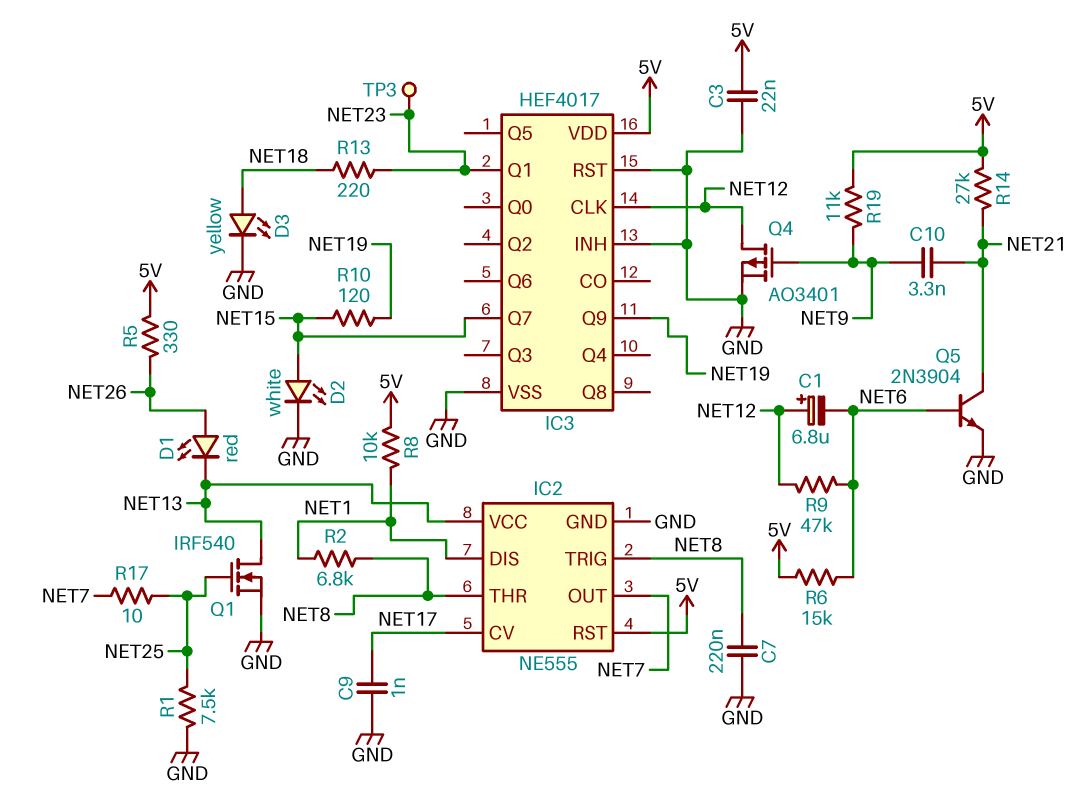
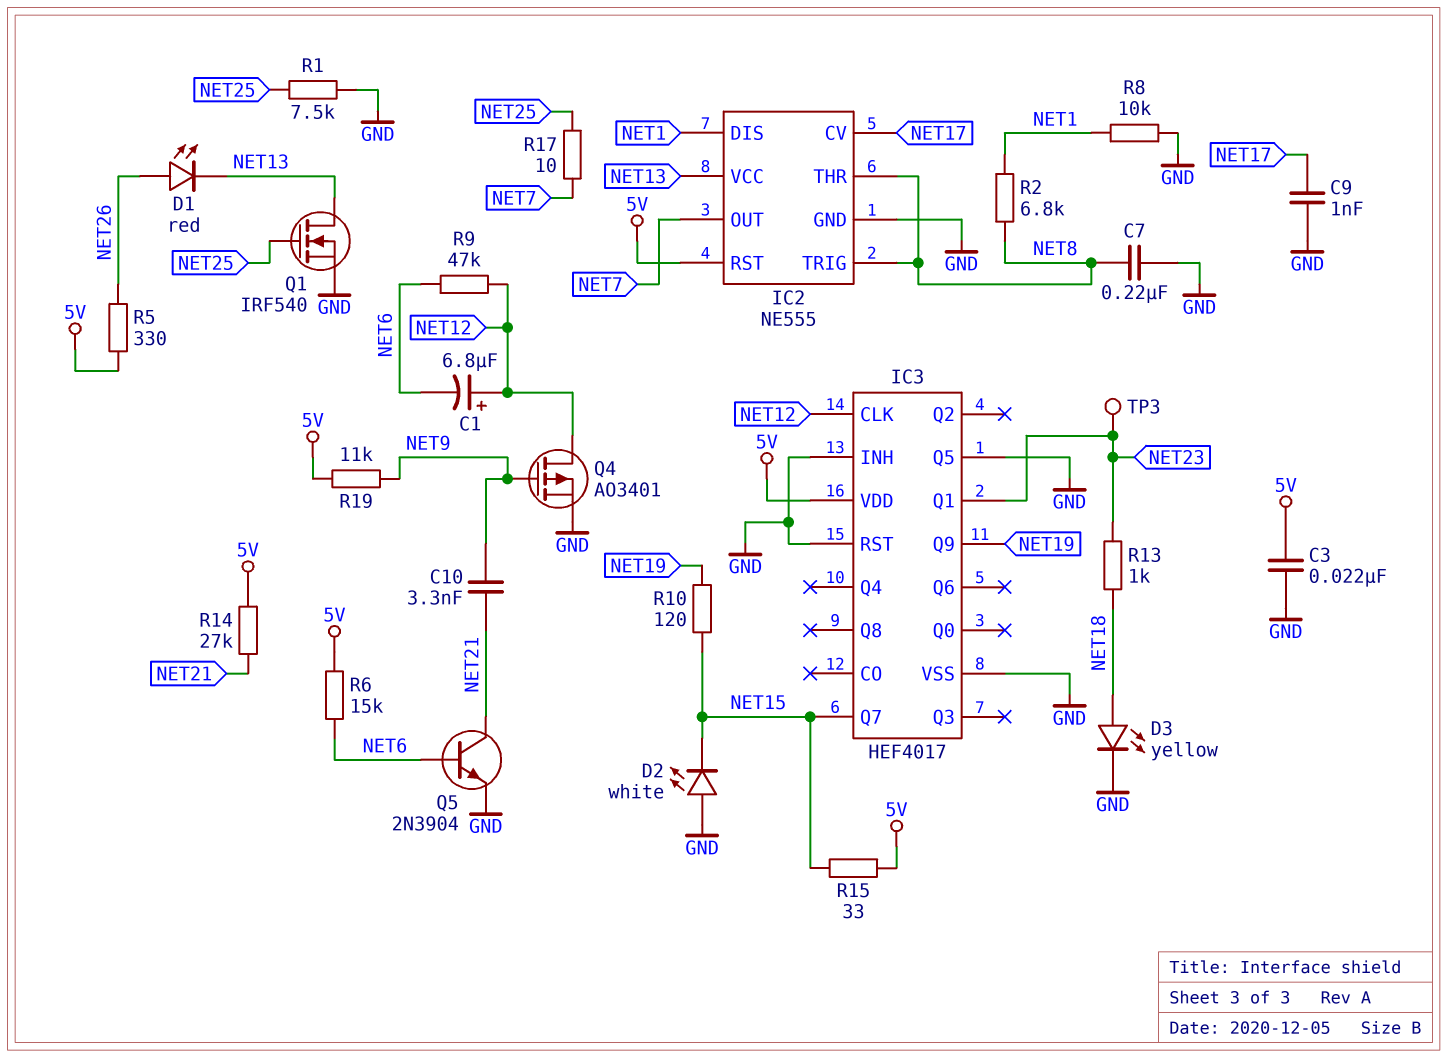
D2: LED white (A NET15, K GND) -> LED white (A GND, K NET15)
IC3 pin Q5: none -> GND
R8: 10k (5V, NET1) -> 10k (GND, NET1)
R13: 220 (NET18, NET23) -> 1k (NET18, NET23)
R15: none -> 33 (5V, NET15)

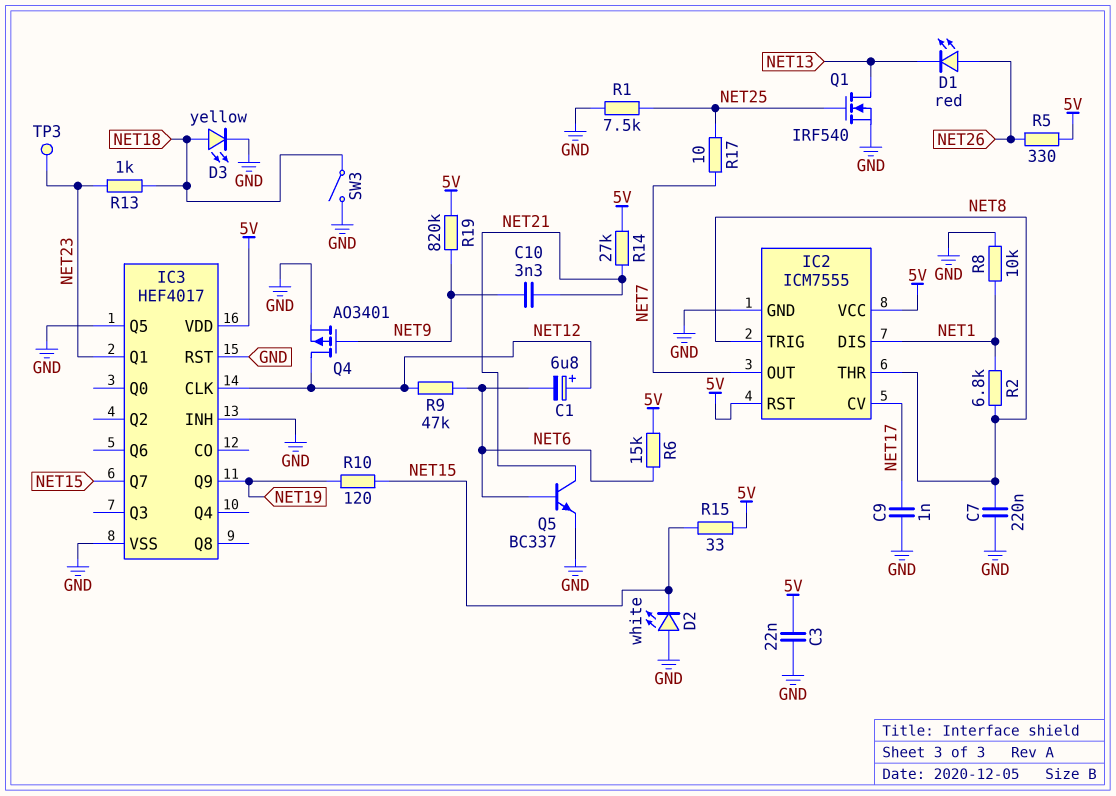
IC2: NE555 -> ICM7555
IC2 pin VCC: NET13 -> 5V
Q5: NPN 2N3904 (B NET6, C NET21, E GND) -> NPN BC337 (B NET6, C NET21, E GND)
R19: 11k (5V, NET9) -> 820k (5V, NET9)
SW3: none -> switch (GND, NET18)

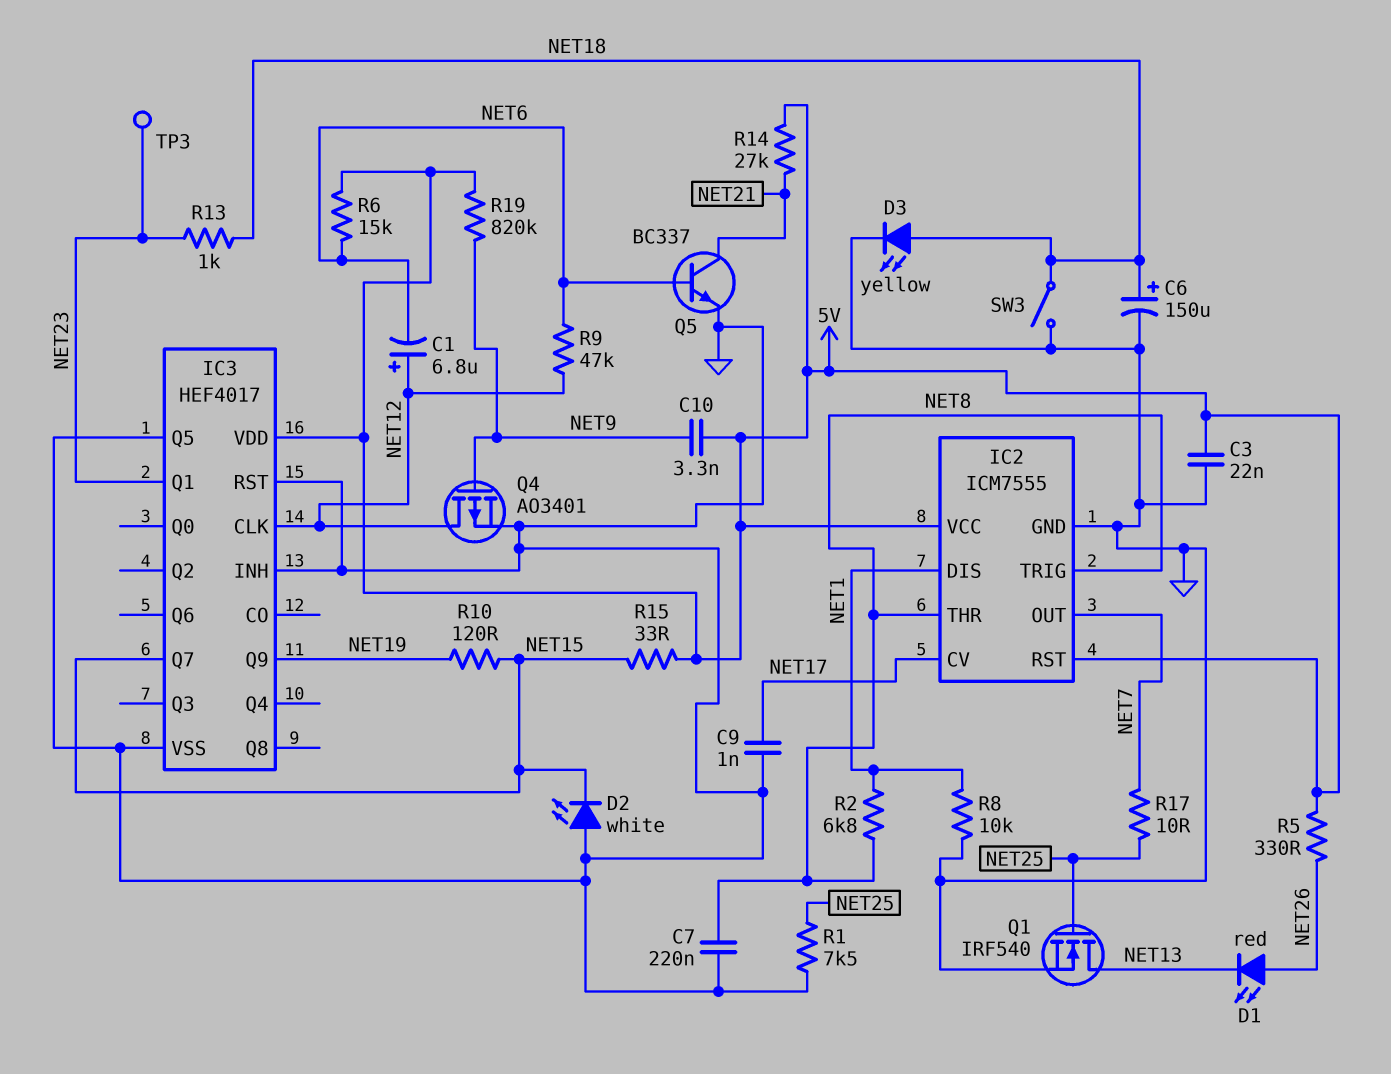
C6: none -> 150uF (plus NET18, minus GND)
C10: 3.3nF (NET9, NET21) -> 3.3nF (5V, NET9)

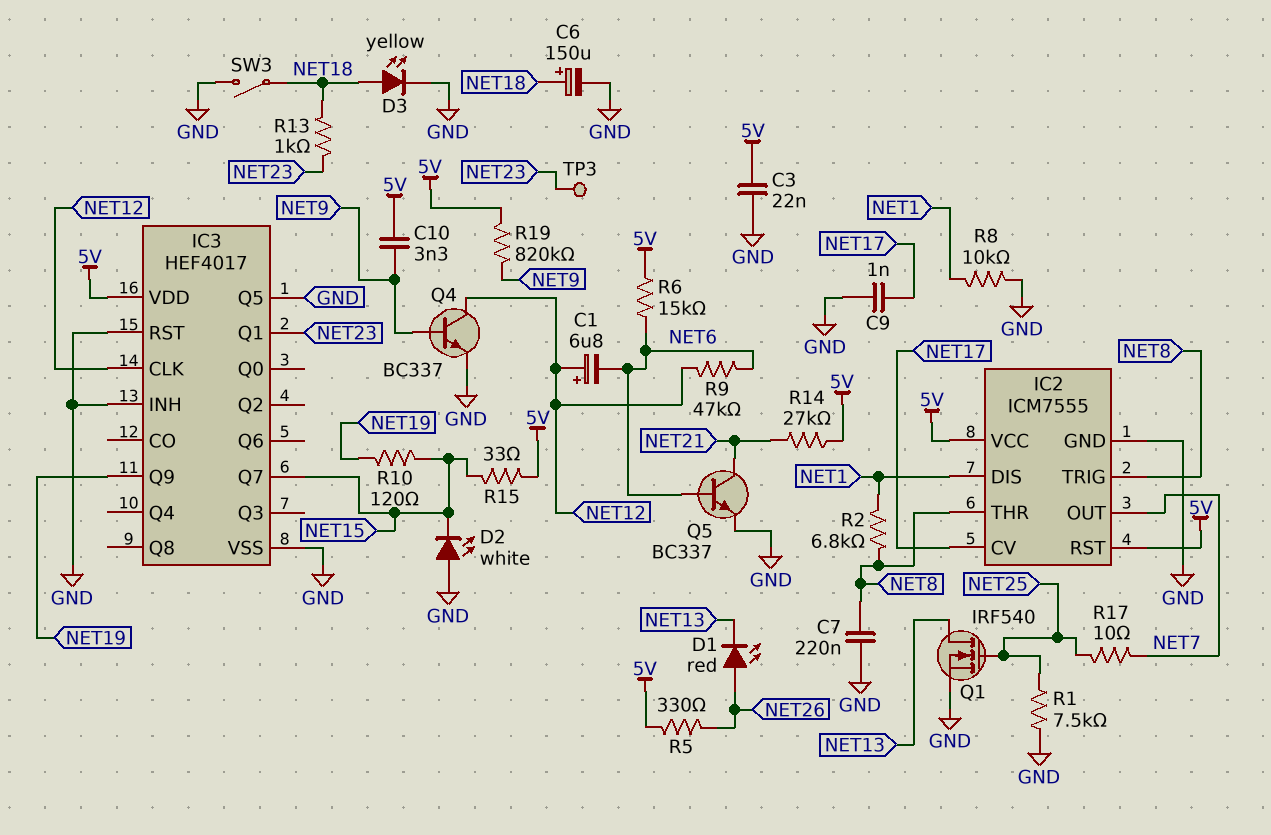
Q4: PMOS AO3401 (G NET9, D NET12, S GND) -> NPN BC337 (B NET9, C NET12, E GND)

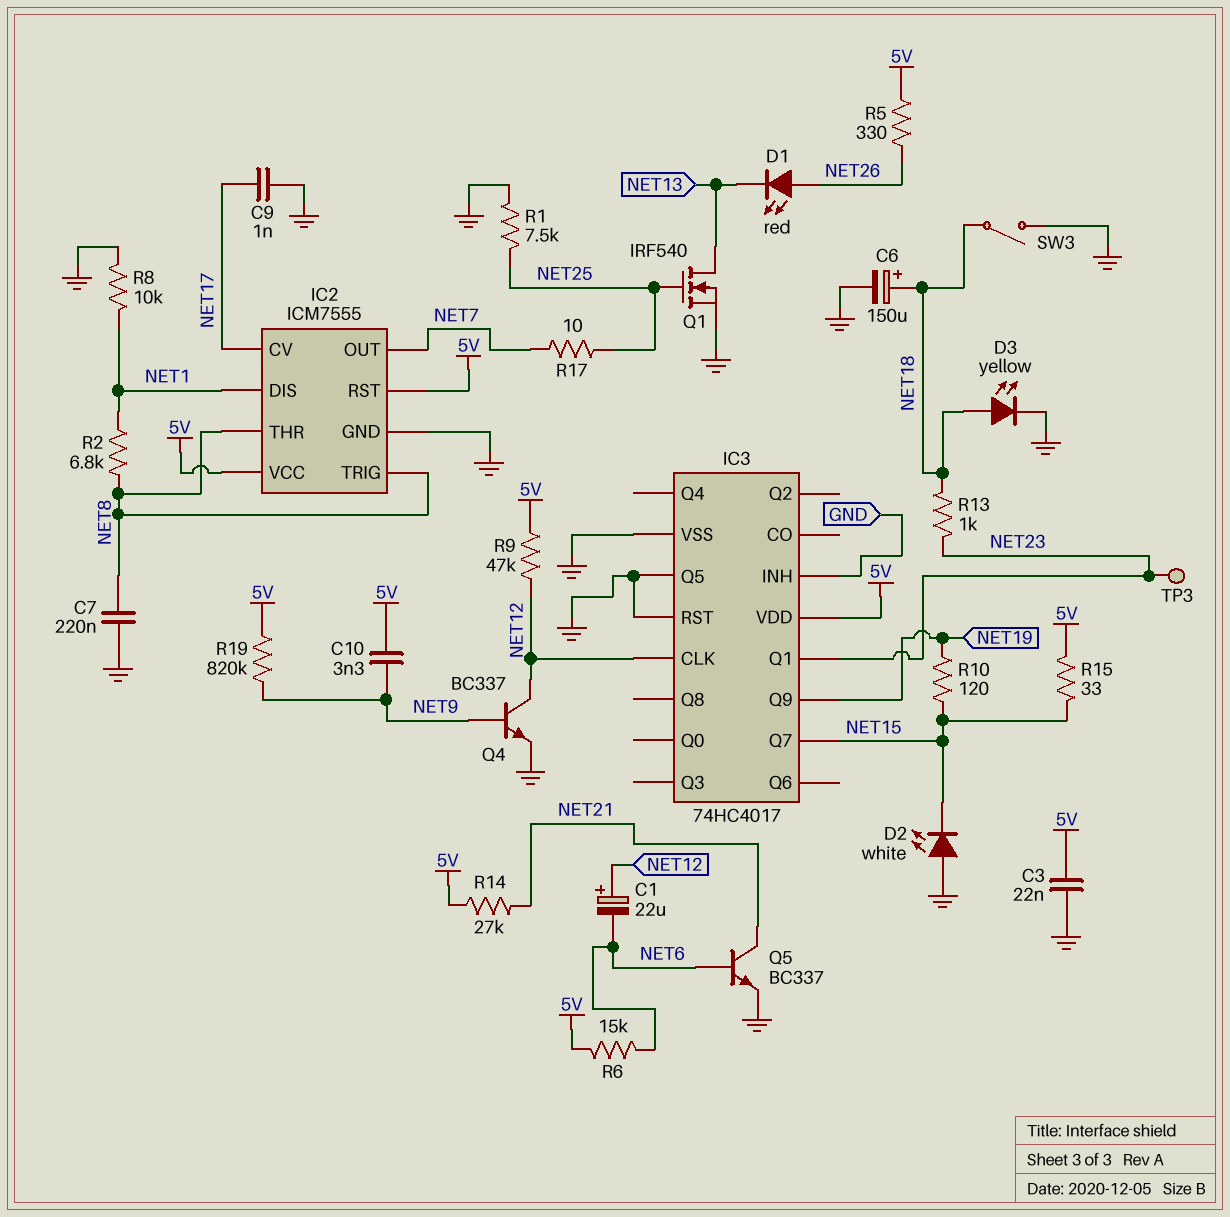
C1: 6.8uF (plus NET12, minus NET6) -> 22uF (plus NET12, minus NET6)
IC3: HEF4017 -> 74HC4017
R9: 47k (NET6, NET12) -> 47k (5V, NET12)

